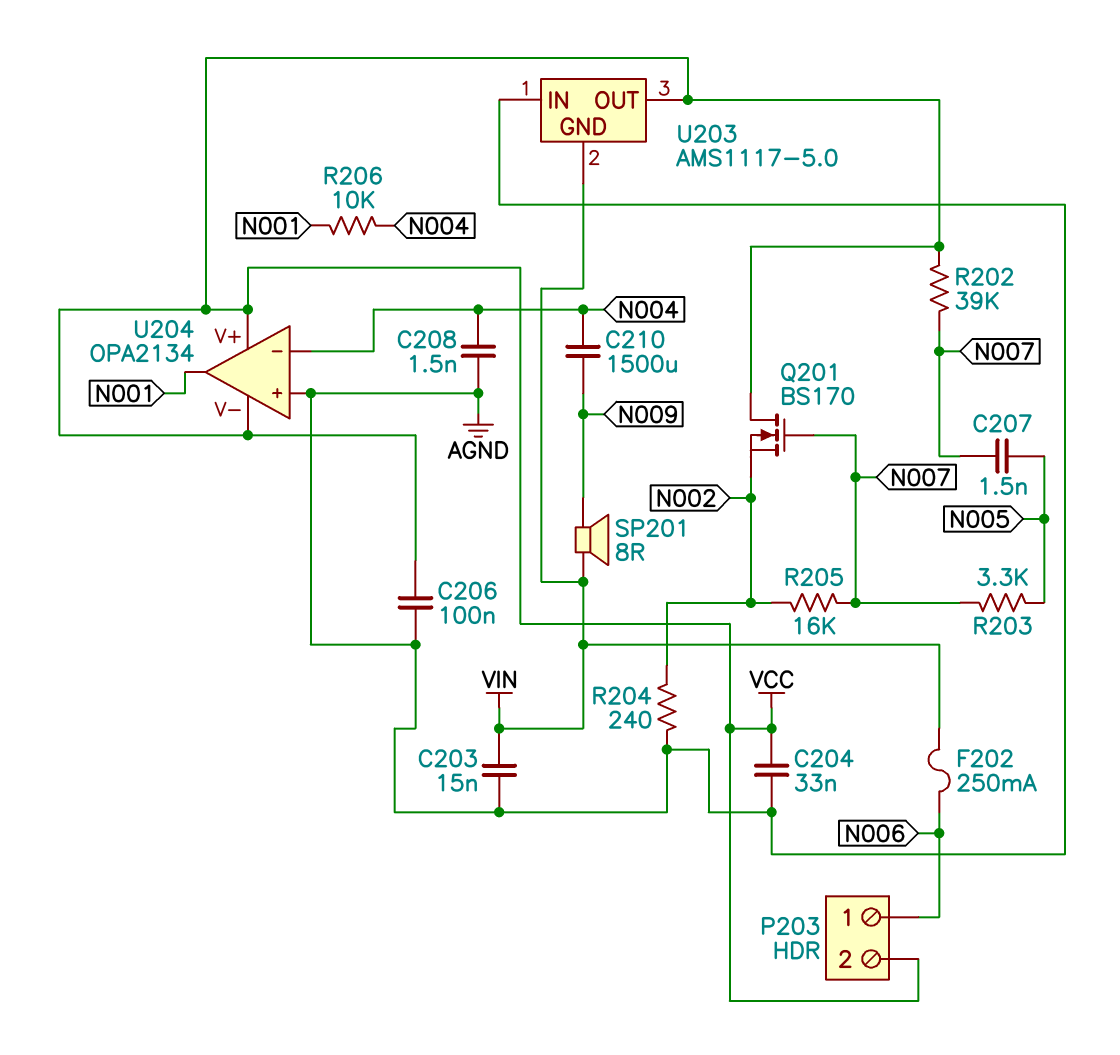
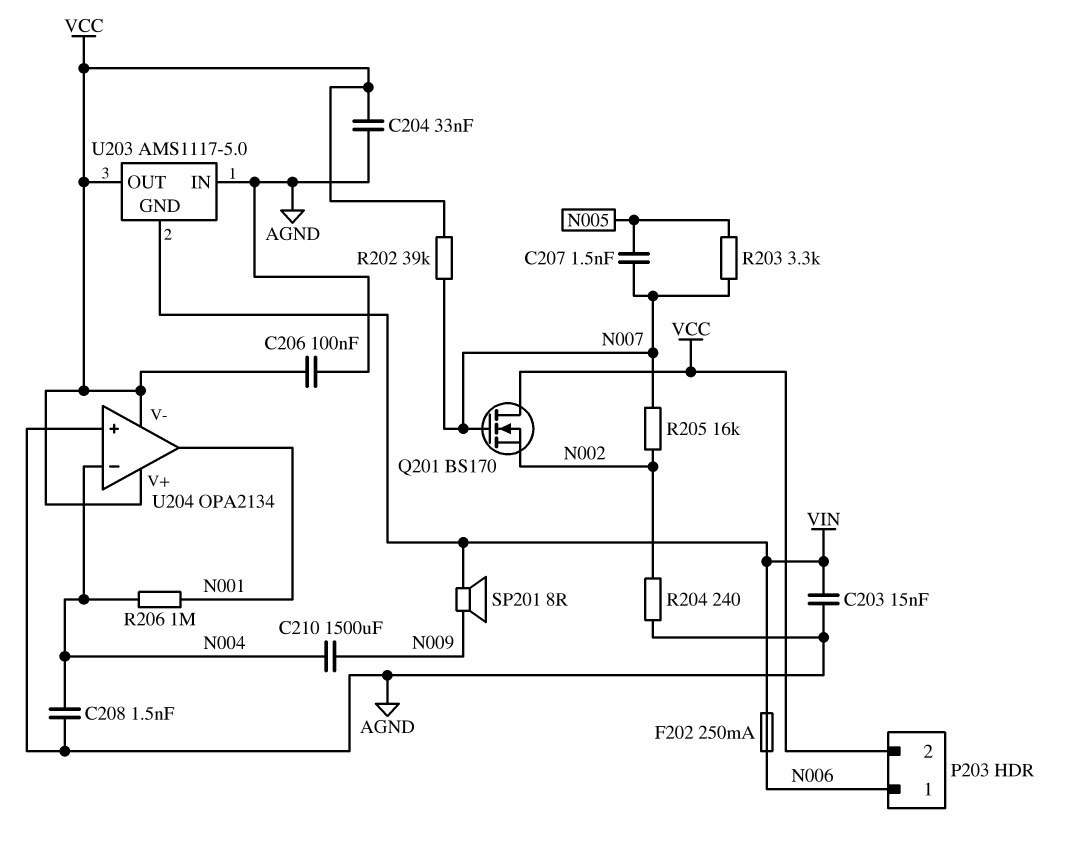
R206: 10k (N001, N004) -> 1M (N001, N004)

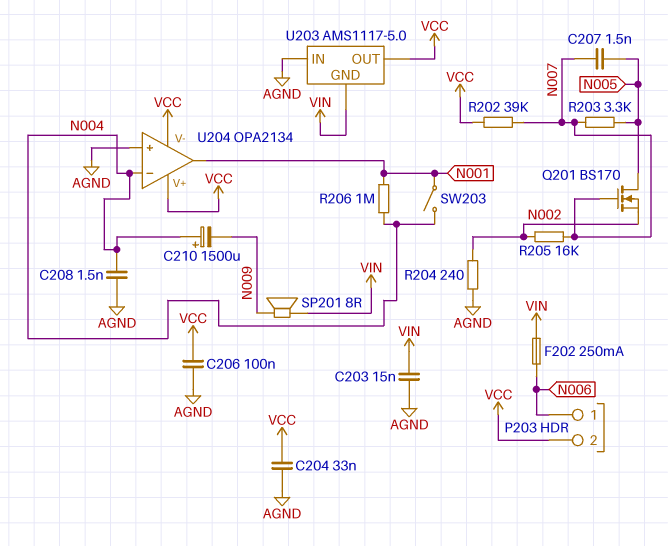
C210: 1500uF (N004, N009) -> 1500uF (plus N004, minus N009)
Q201: NMOS BS170 (G N007, D VCC, S N002) -> NMOS BS170 (G N007, D N005, S N002)
SW203: none -> switch (N001, N004)

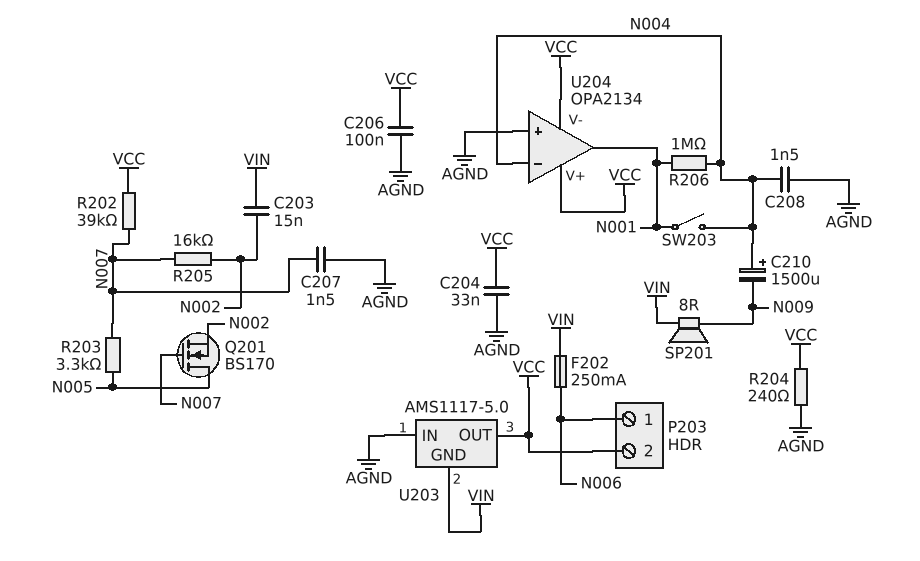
C203: 15nF (AGND, VIN) -> 15nF (N002, VIN)
C207: 1.5nF (N005, N007) -> 1.5nF (AGND, N007)
R204: 240 (AGND, N002) -> 240 (AGND, VCC)

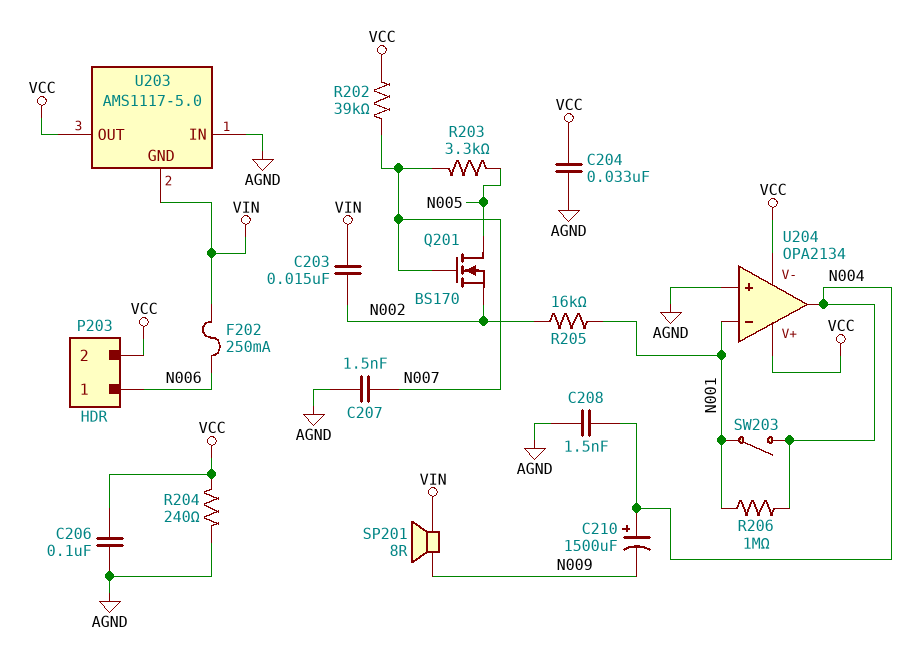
R205: 16k (N002, N007) -> 16k (N001, N002)
U204 pin in-: N004 -> N001
U204 pin out: N001 -> N004

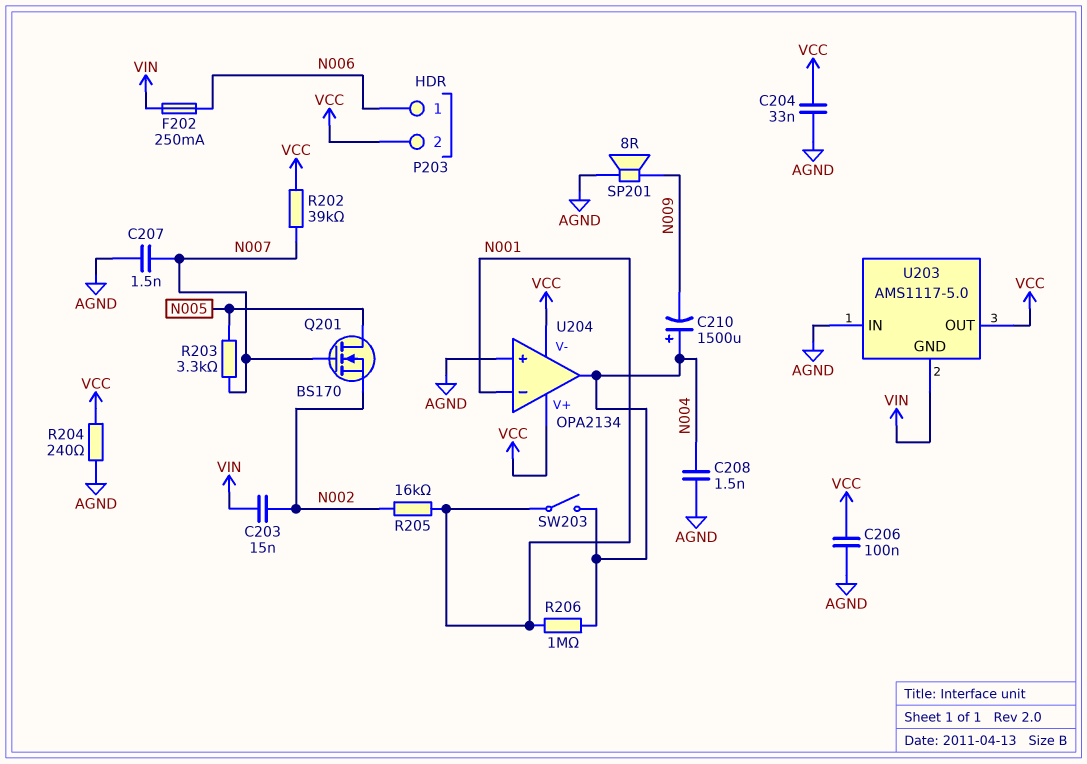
SP201: speaker 8R (N009, VIN) -> speaker 8R (AGND, N009)

